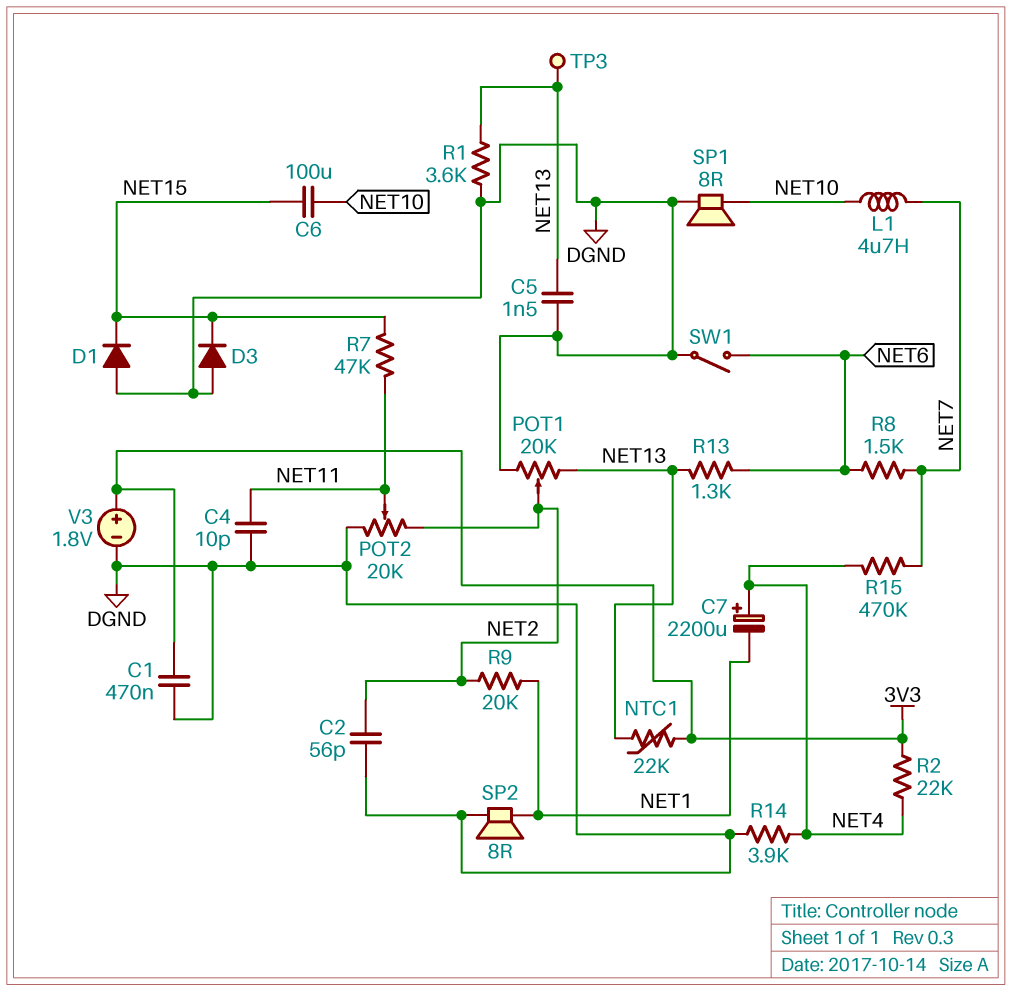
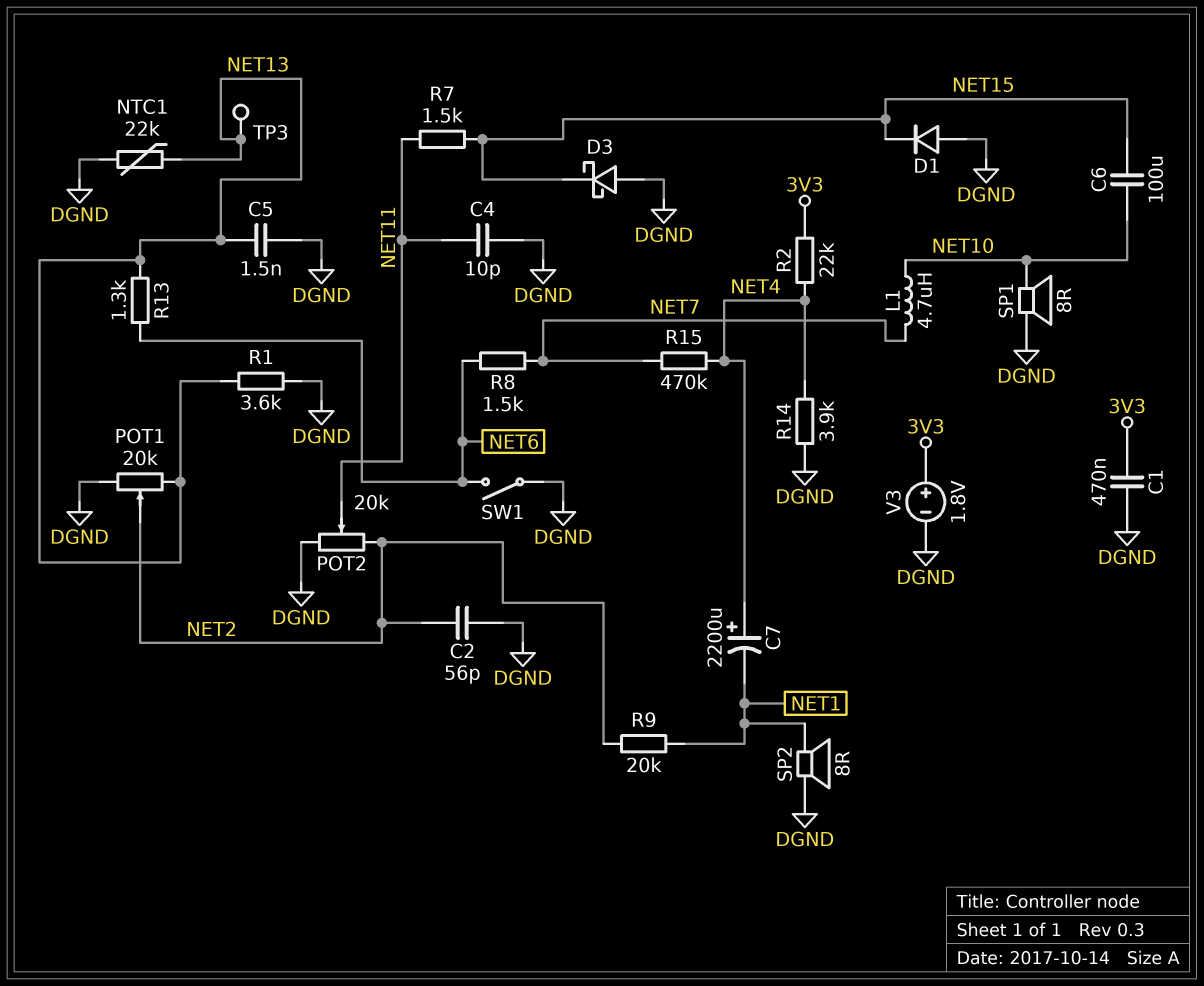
D3: diode (A DGND, K NET15) -> schottky (A DGND, K NET15)
NTC1: 22k (3V3, NET13) -> 22k (DGND, NET13)
R7: 47k (NET11, NET15) -> 1.5k (NET11, NET15)

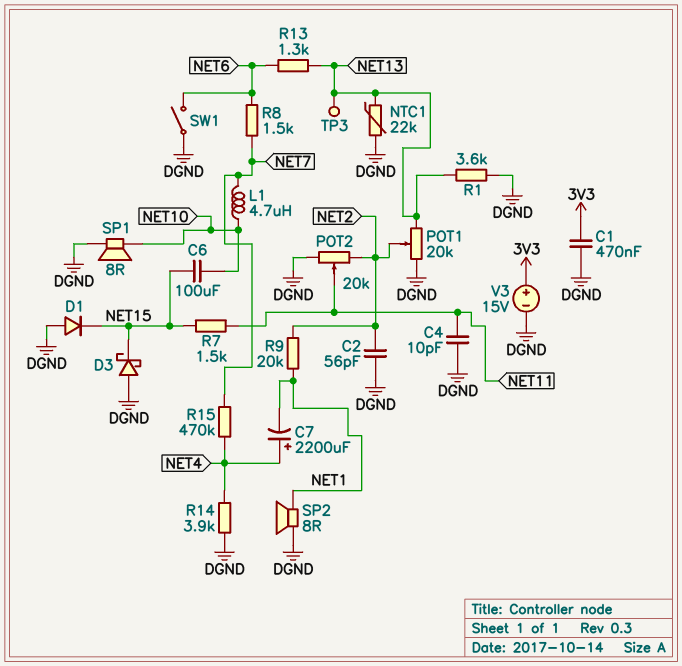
C5: 1.5nF (DGND, NET13) -> none
R2: 22k (3V3, NET4) -> none
V3: 1.8V (plus 3V3, minus DGND) -> 15V (plus 3V3, minus DGND)

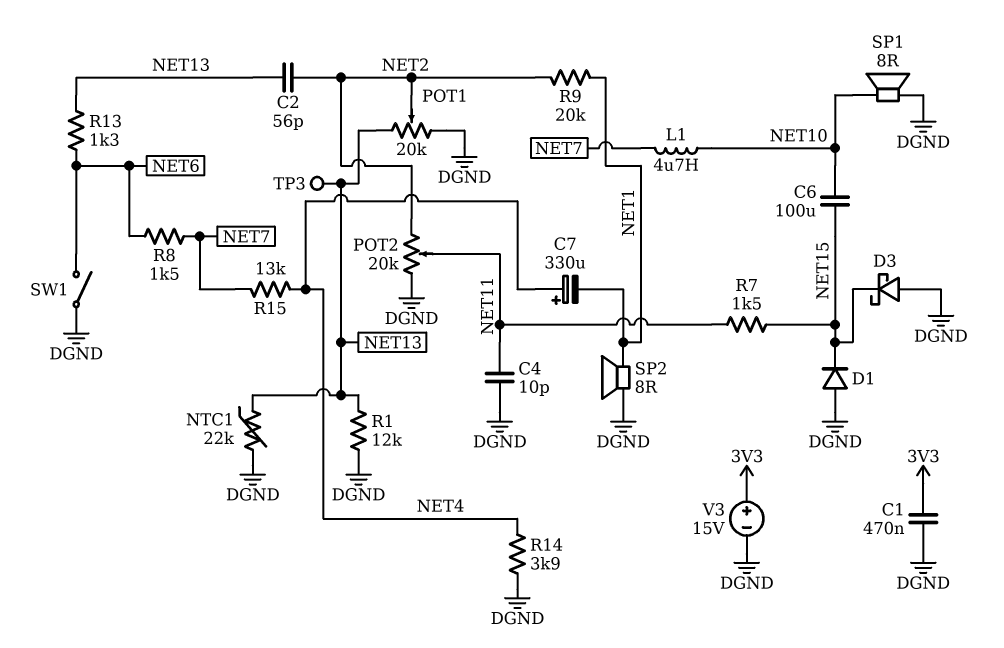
C2: 56pF (DGND, NET2) -> 56pF (NET2, NET13)
C7: 2200uF (plus NET4, minus NET1) -> 330uF (plus NET4, minus NET1)
R1: 3.6k (DGND, NET13) -> 12k (DGND, NET13)
R15: 470k (NET4, NET7) -> 13k (NET4, NET7)

